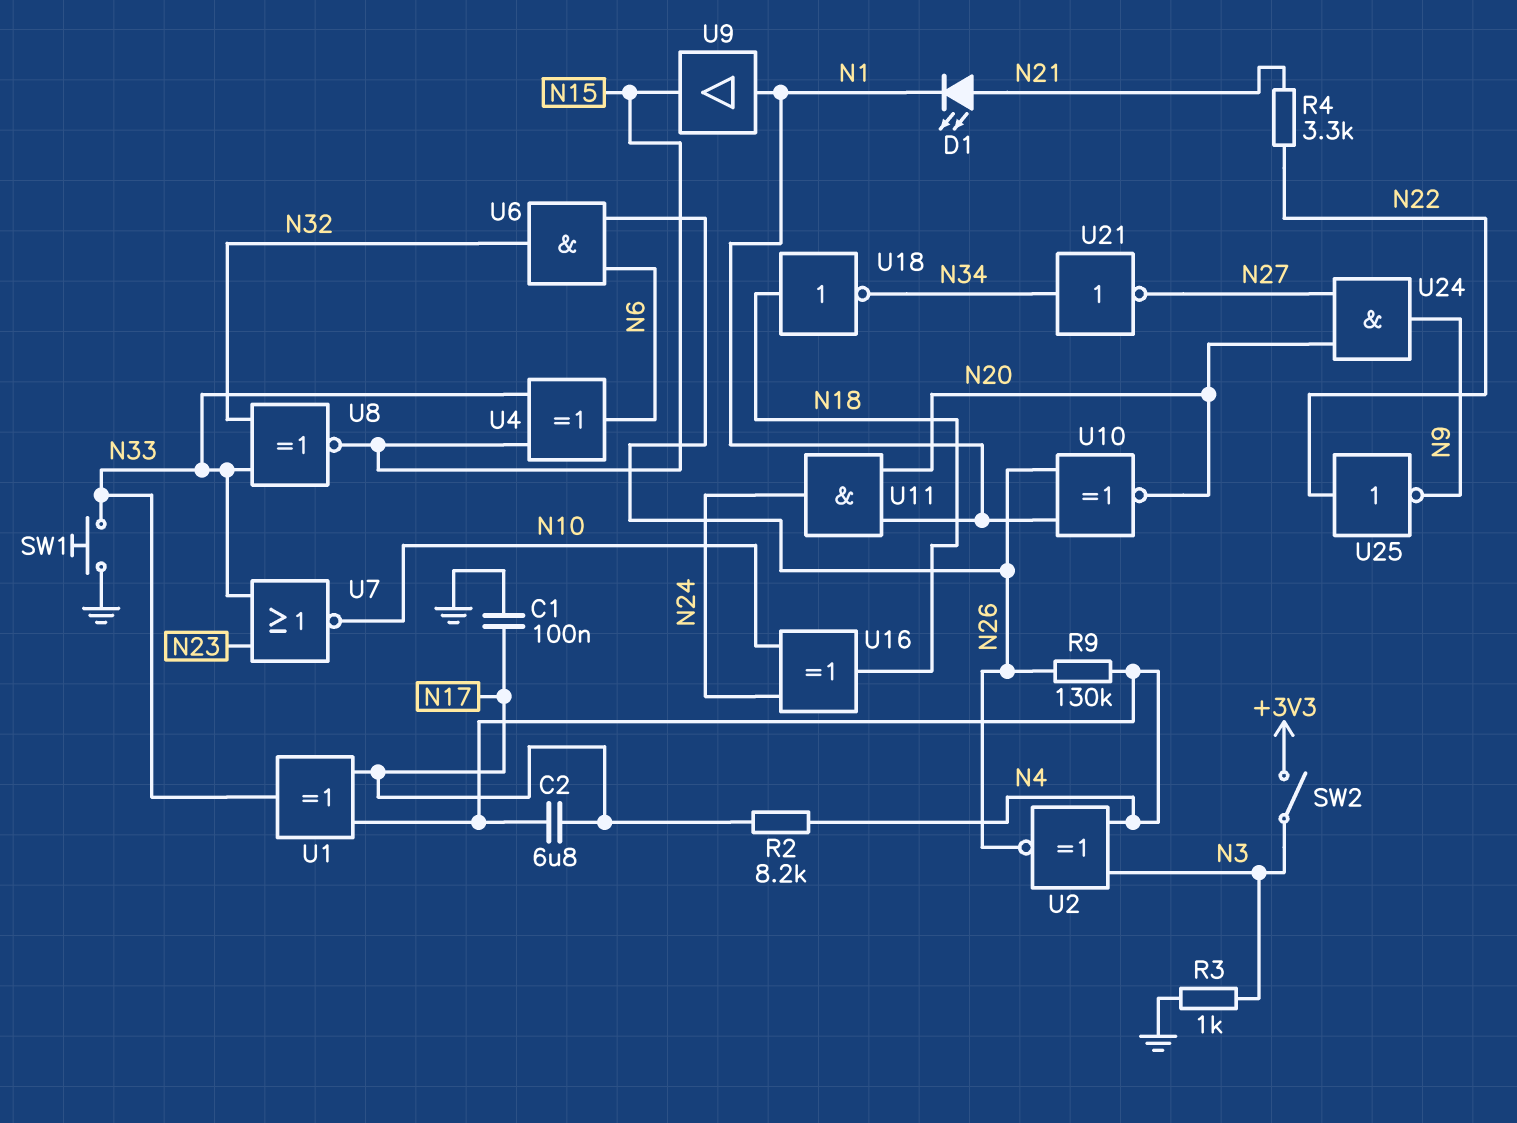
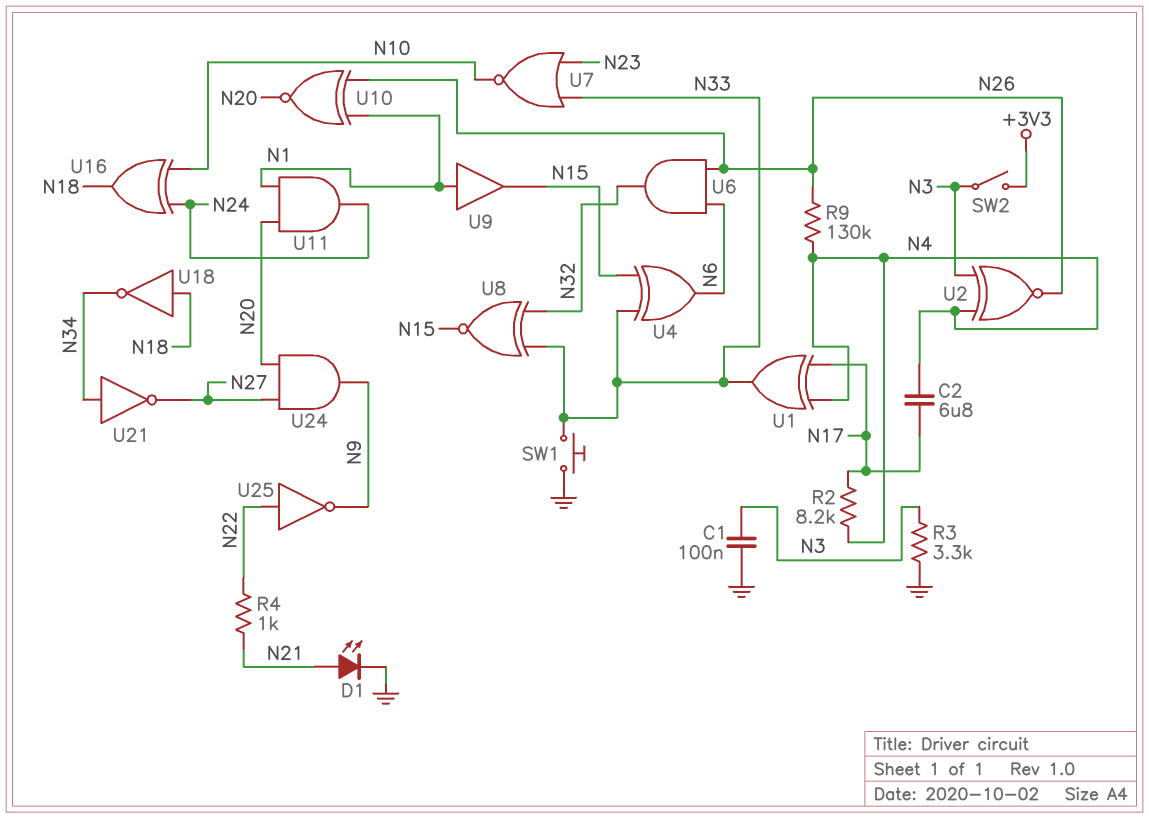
C1: 100nF (GND, N17) -> 100nF (GND, N3)
D1: LED (A N21, K N1) -> LED (A N21, K GND)
R3: 1k (GND, N3) -> 3.3k (GND, N3)
R4: 3.3k (N21, N22) -> 1k (N21, N22)

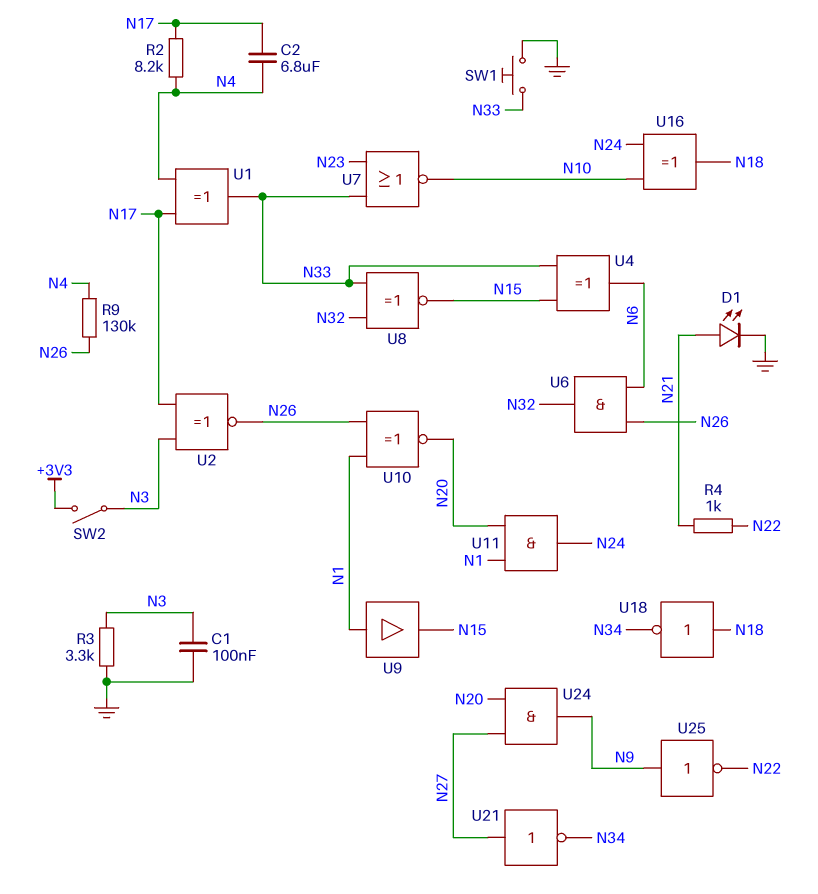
U2: XNOR (in N3, in N4, out N26) -> XNOR (in N3, in N17, out N26)
U21: NOT (in N34, out N27) -> NOT (in N27, out N34)
U25: NOT (in N22, out N9) -> NOT (in N9, out N22)

